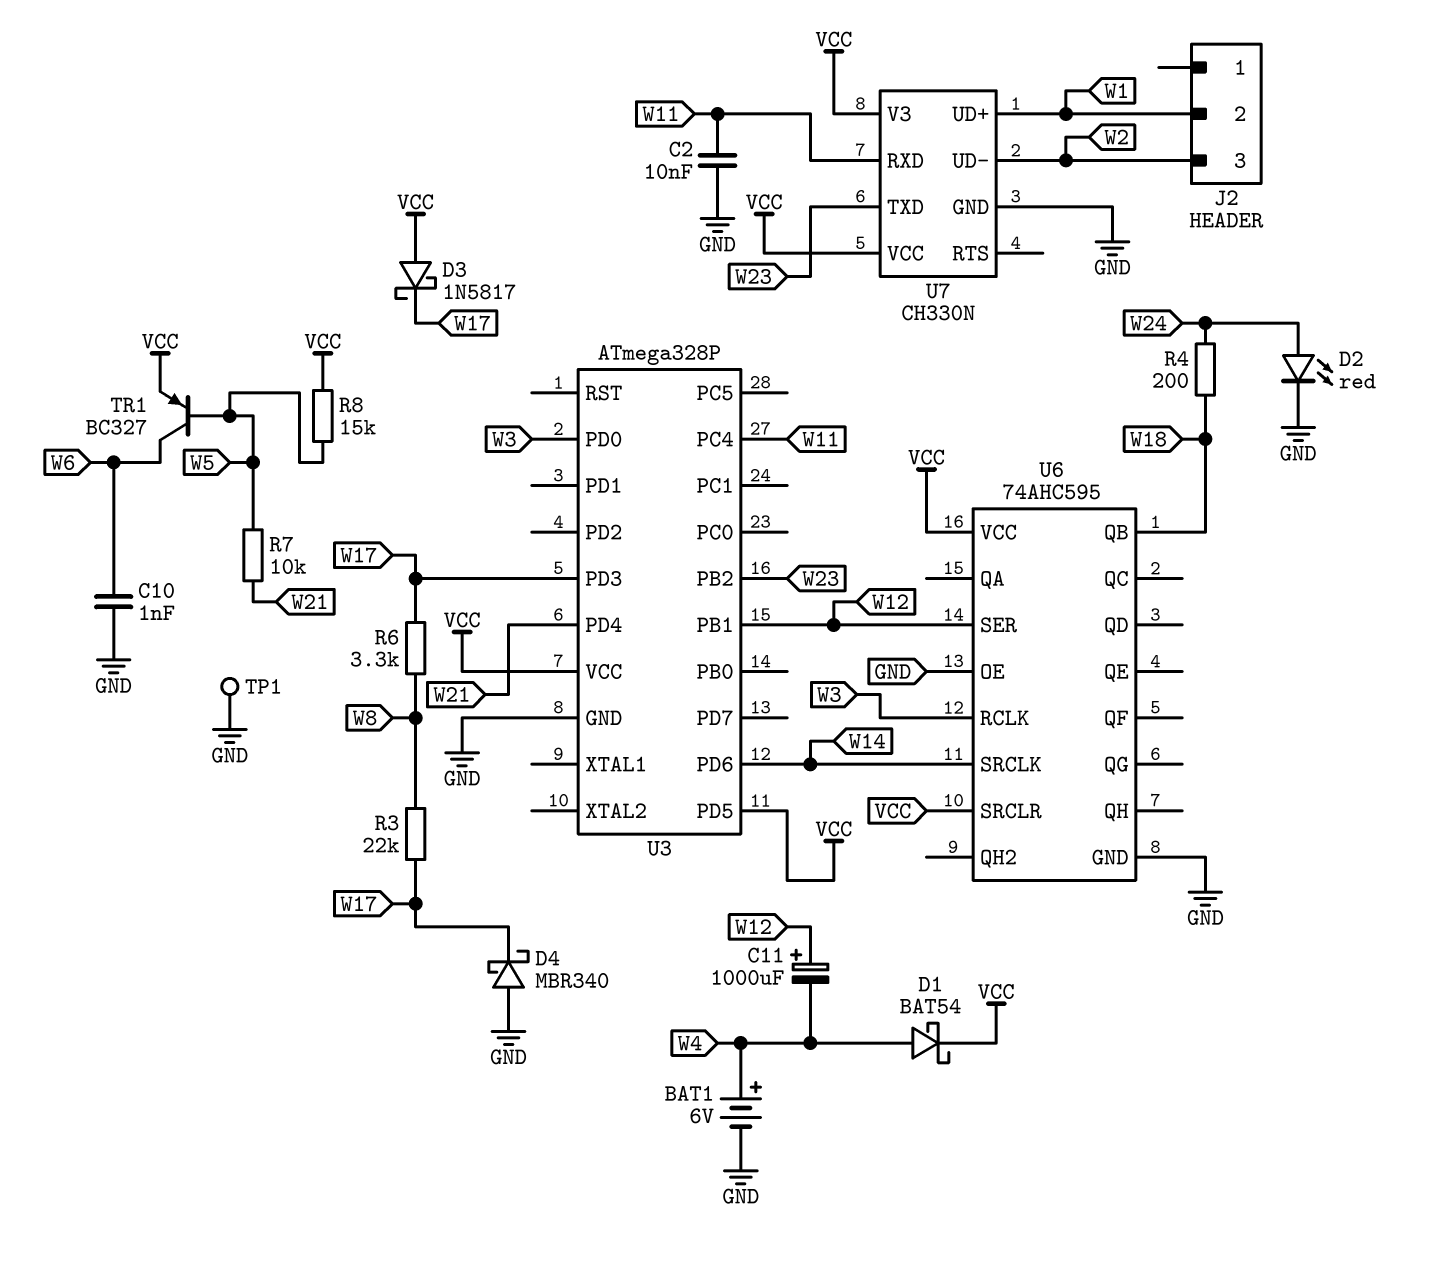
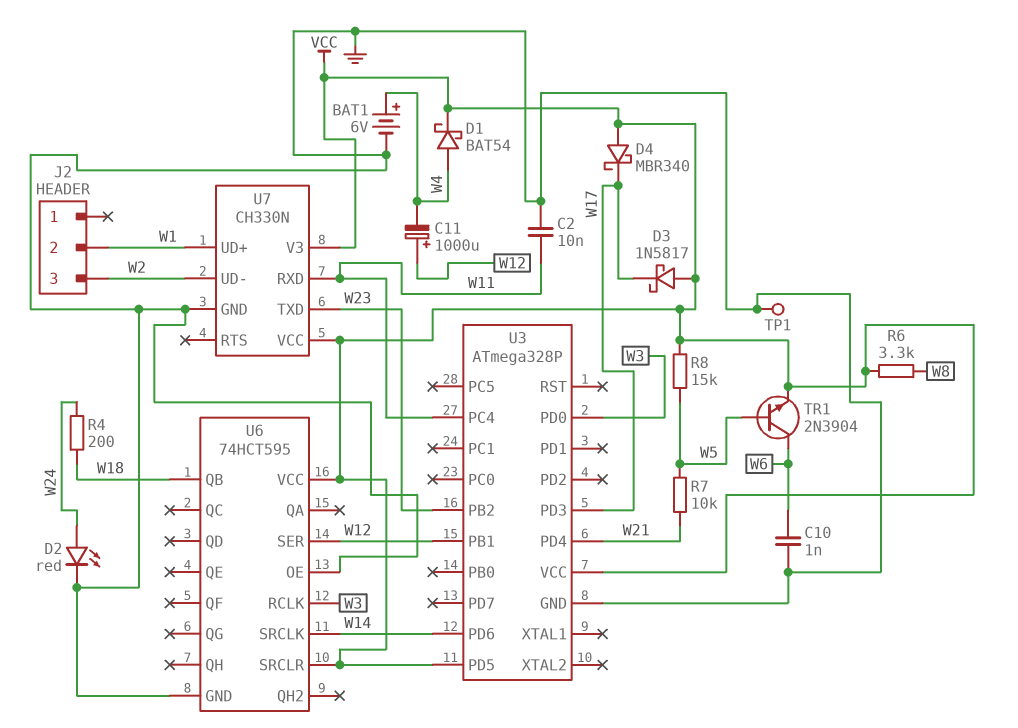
D4: schottky MBR340 (A GND, K W17) -> schottky MBR340 (A VCC, K W17)
R3: 22k (W8, W17) -> none
R6: 3.3k (W8, W17) -> 3.3k (VCC, W8)
TR1: PNP BC327 (B W5, C W6, E VCC) -> NPN 2N3904 (B W5, C W6, E VCC)
U6: 74AHC595 -> 74HCT595

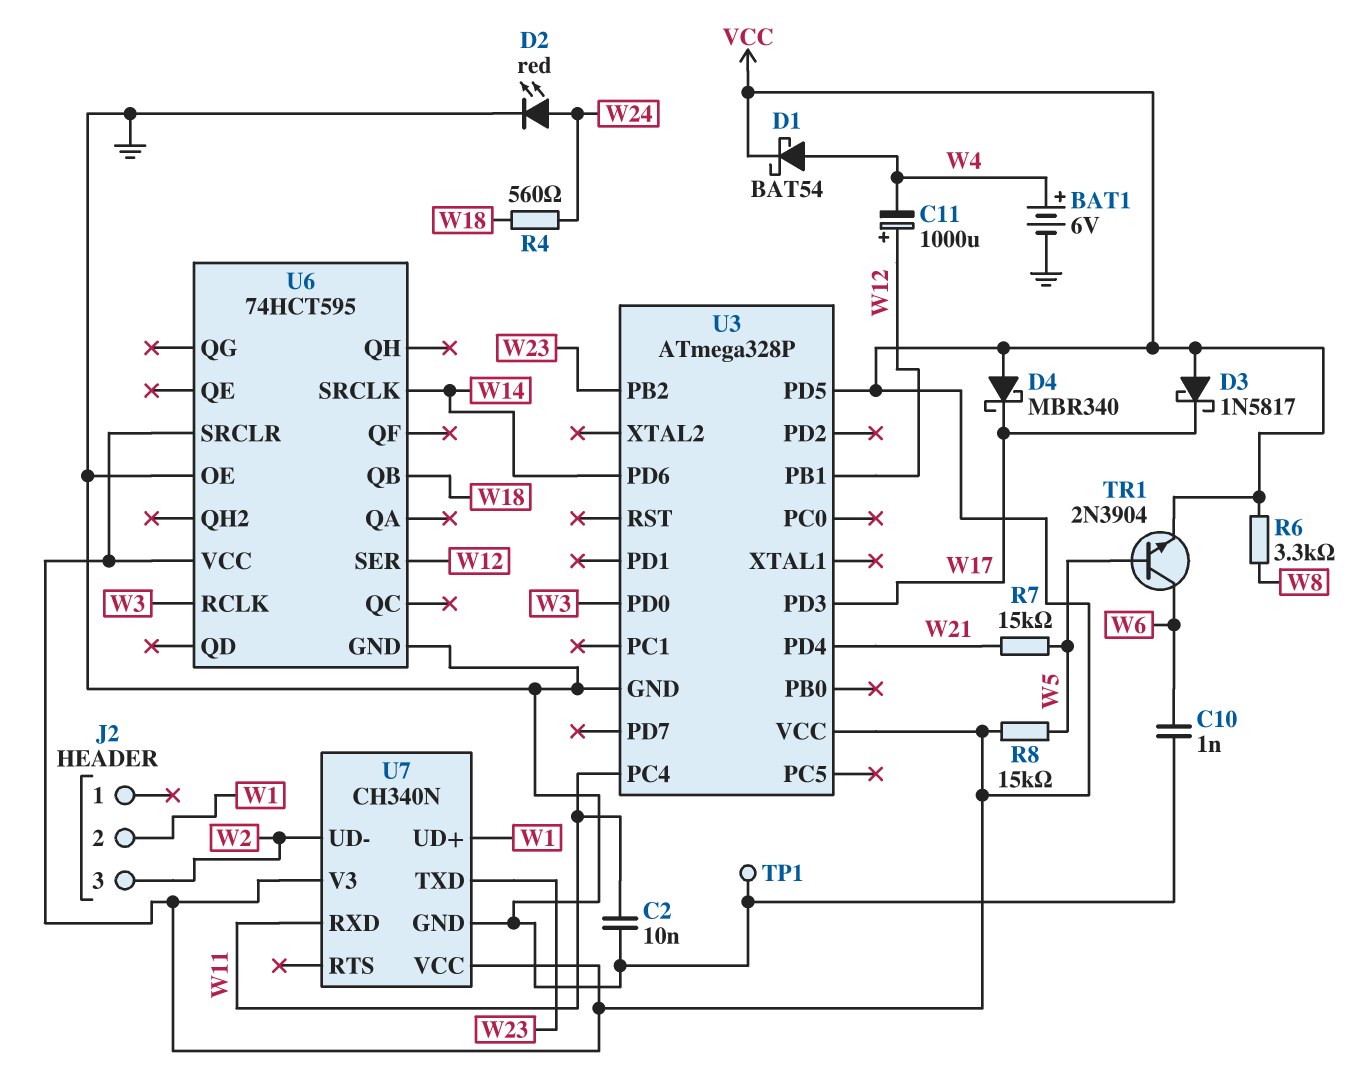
R4: 200 (W18, W24) -> 560 (W18, W24)
R7: 10k (W5, W21) -> 15k (W5, W21)
U7: CH330N -> CH340N

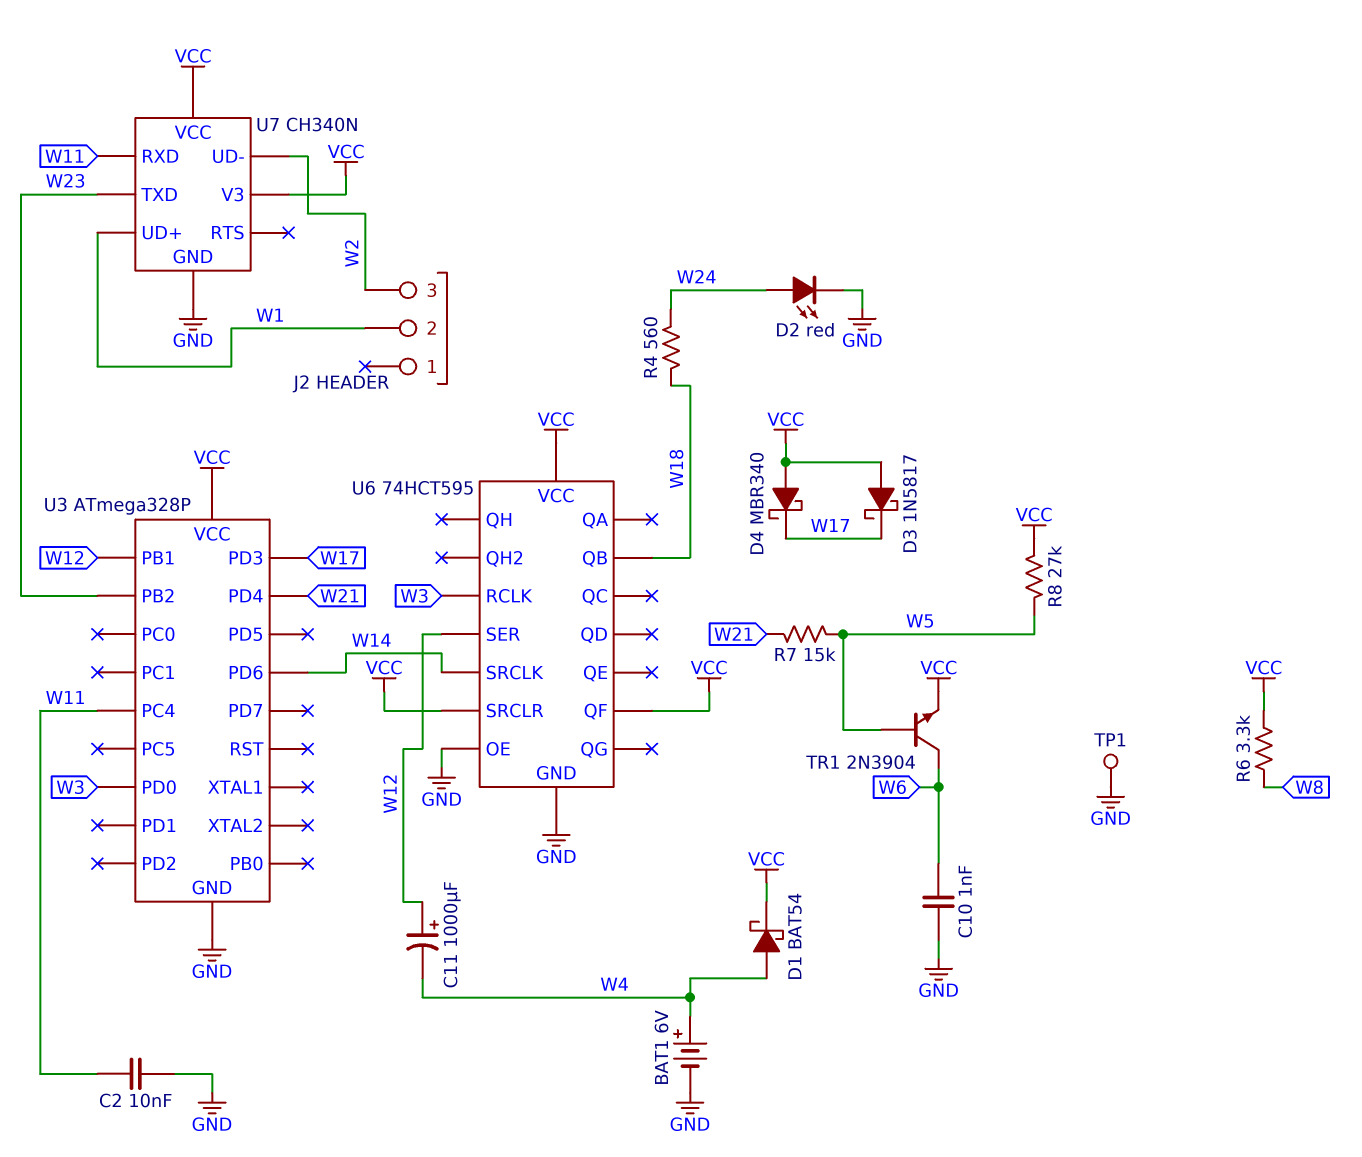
R8: 15k (VCC, W5) -> 27k (VCC, W5)
U3 pin PD5: VCC -> none
U6 pin QF: none -> VCC

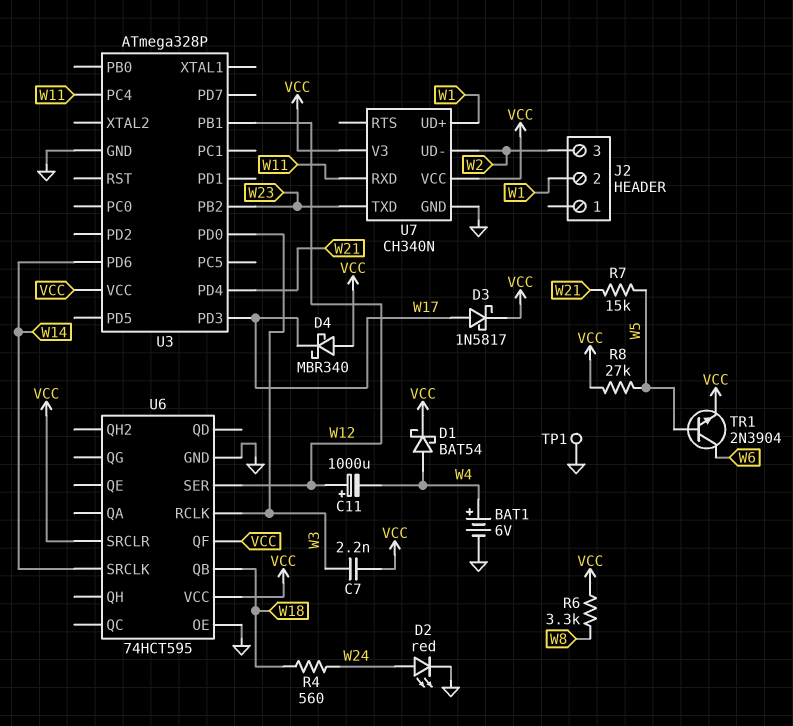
C2: 10nF (GND, W11) -> none
C7: none -> 2.2nF (VCC, W3)
C10: 1nF (GND, W6) -> none
D3: schottky 1N5817 (A VCC, K W17) -> schottky 1N5817 (A W17, K VCC)

